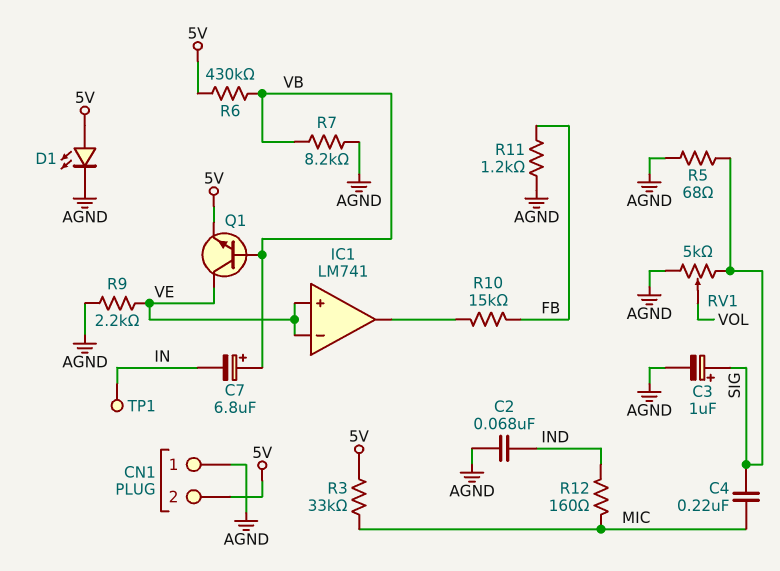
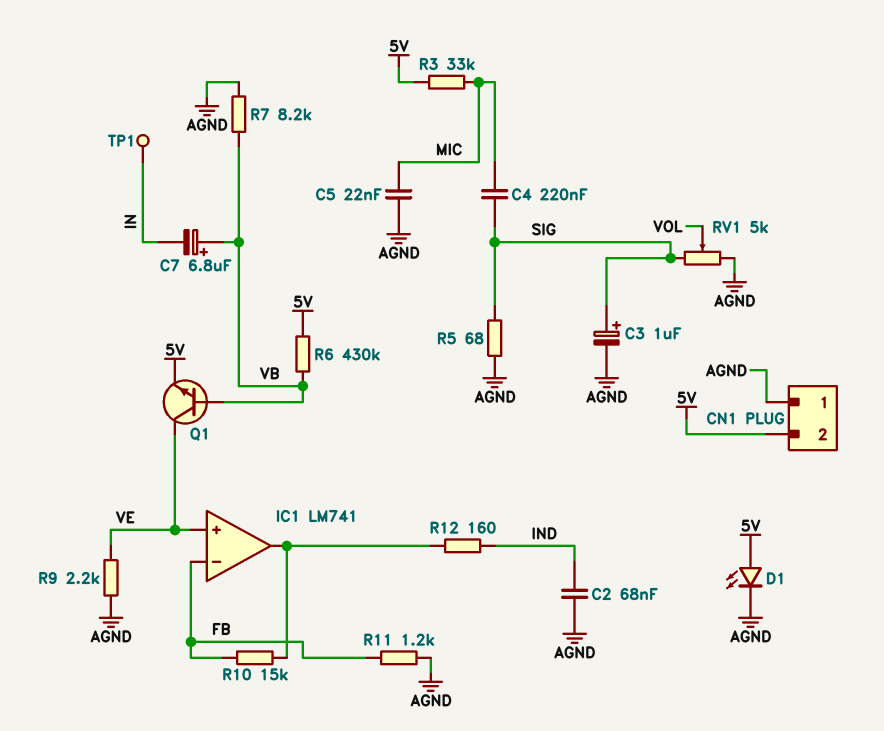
C5: none -> 22nF (AGND, MIC)
IC1 pin in-: VE -> FB
R12: 160 (IND, MIC) -> 160 (IC1/out, IND)

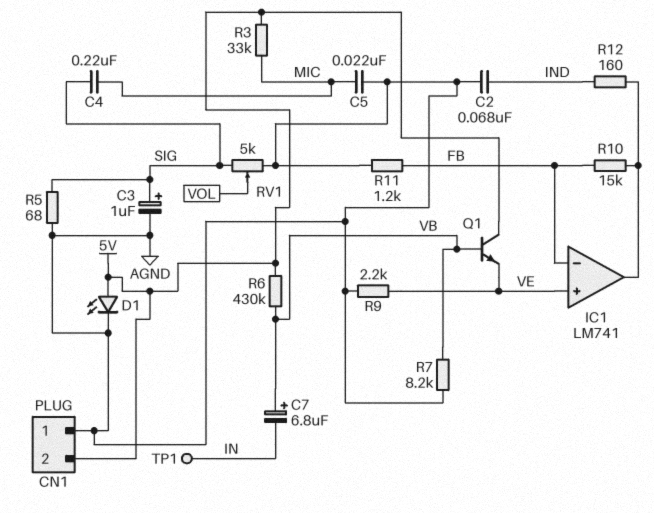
Q1: NPN (B VB, C VE, E 5V) -> NPN (B VB, C 5V, E VE)

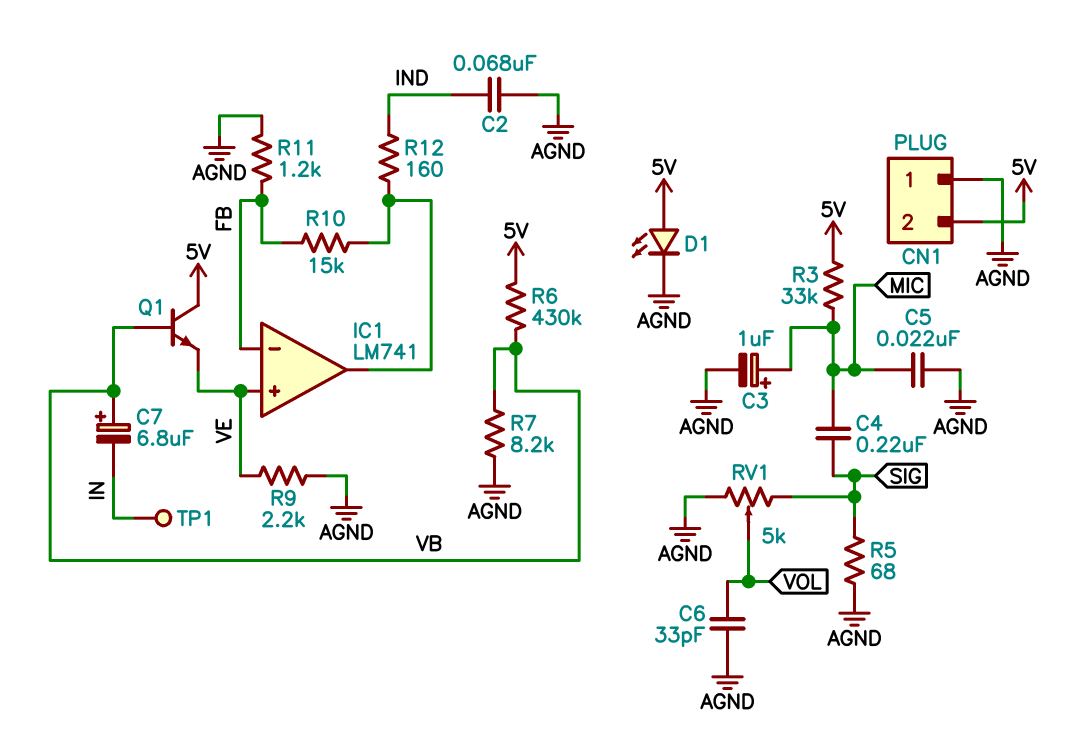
C3: 1uF (plus SIG, minus AGND) -> 1uF (plus MIC, minus AGND)
C6: none -> 33pF (AGND, VOL)

